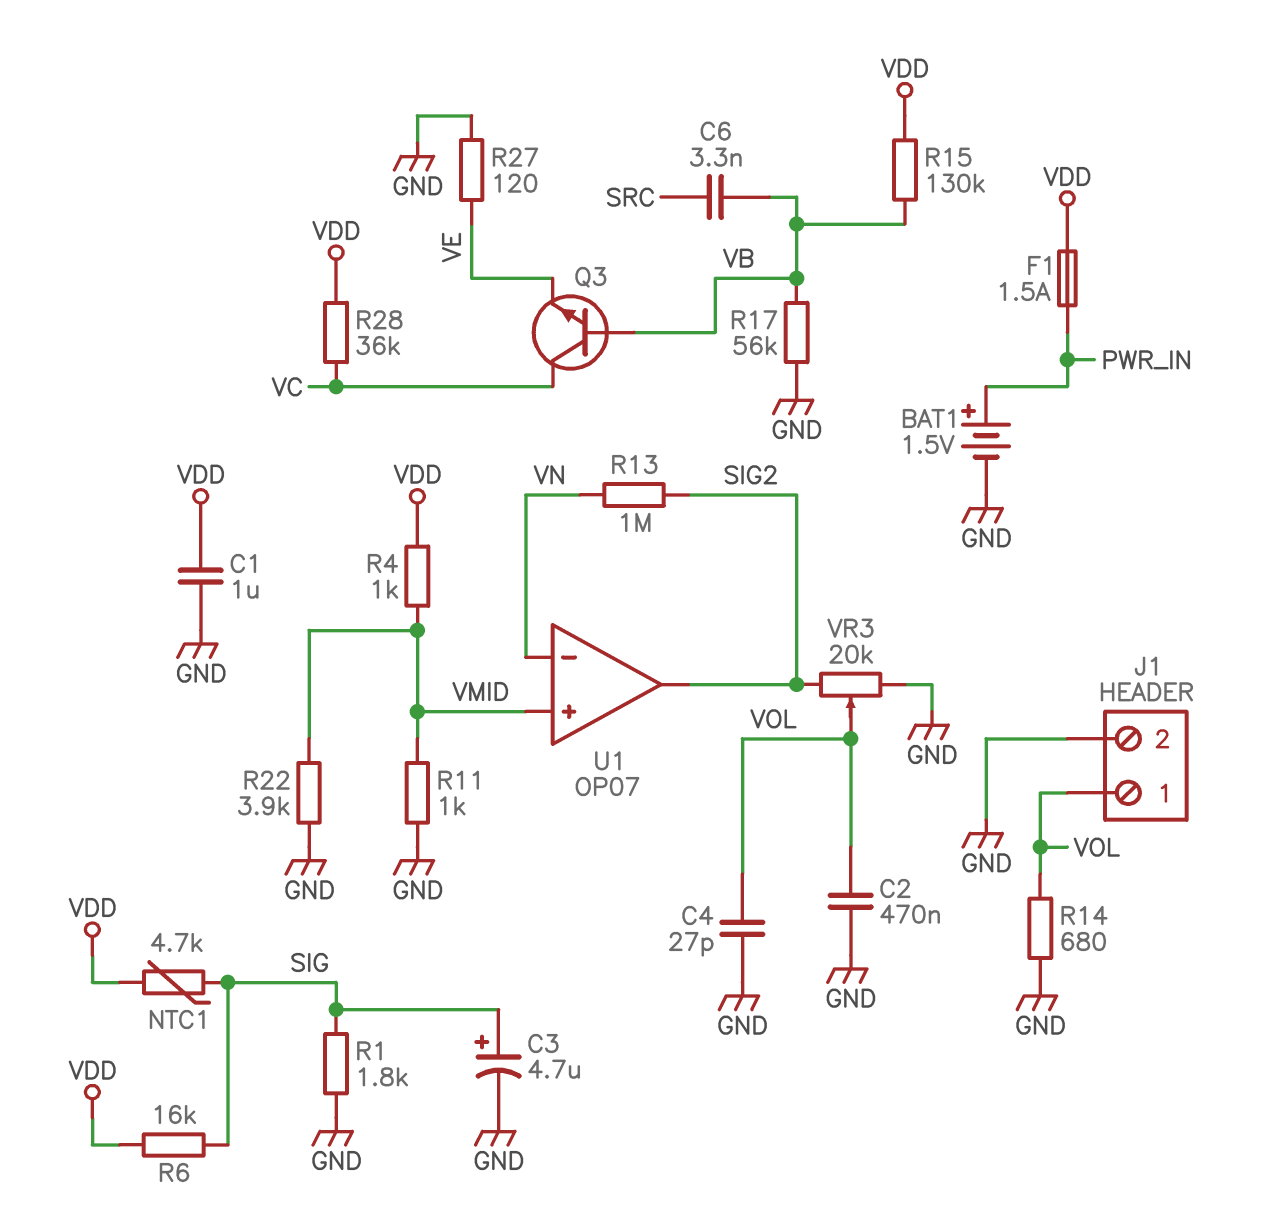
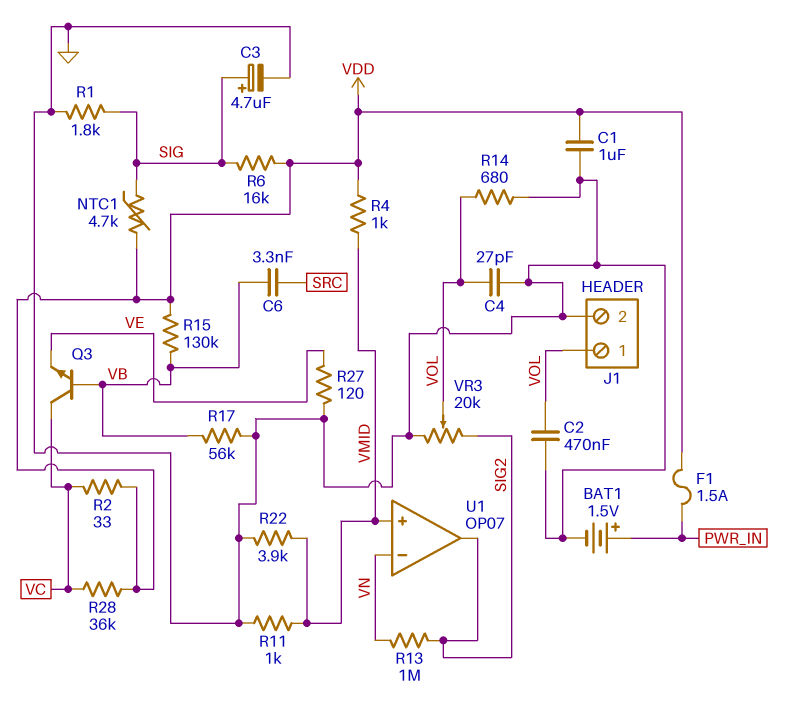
R2: none -> 33 (VC, VDD)

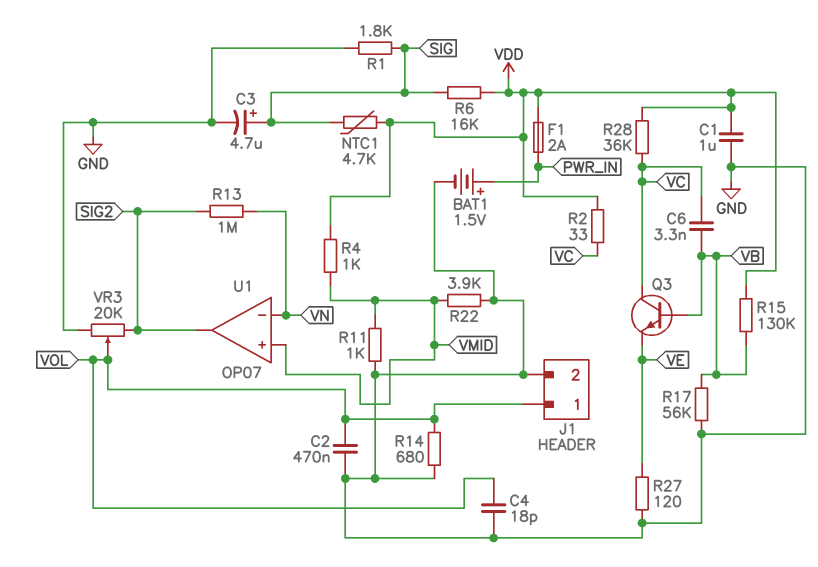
C4: 27pF (GND, VOL) -> 18pF (GND, VOL)
C6: 3.3nF (SRC, VB) -> 3.3nF (VB, VC)
F1: 1.5A (PWR_IN, VDD) -> 2A (PWR_IN, VDD)

